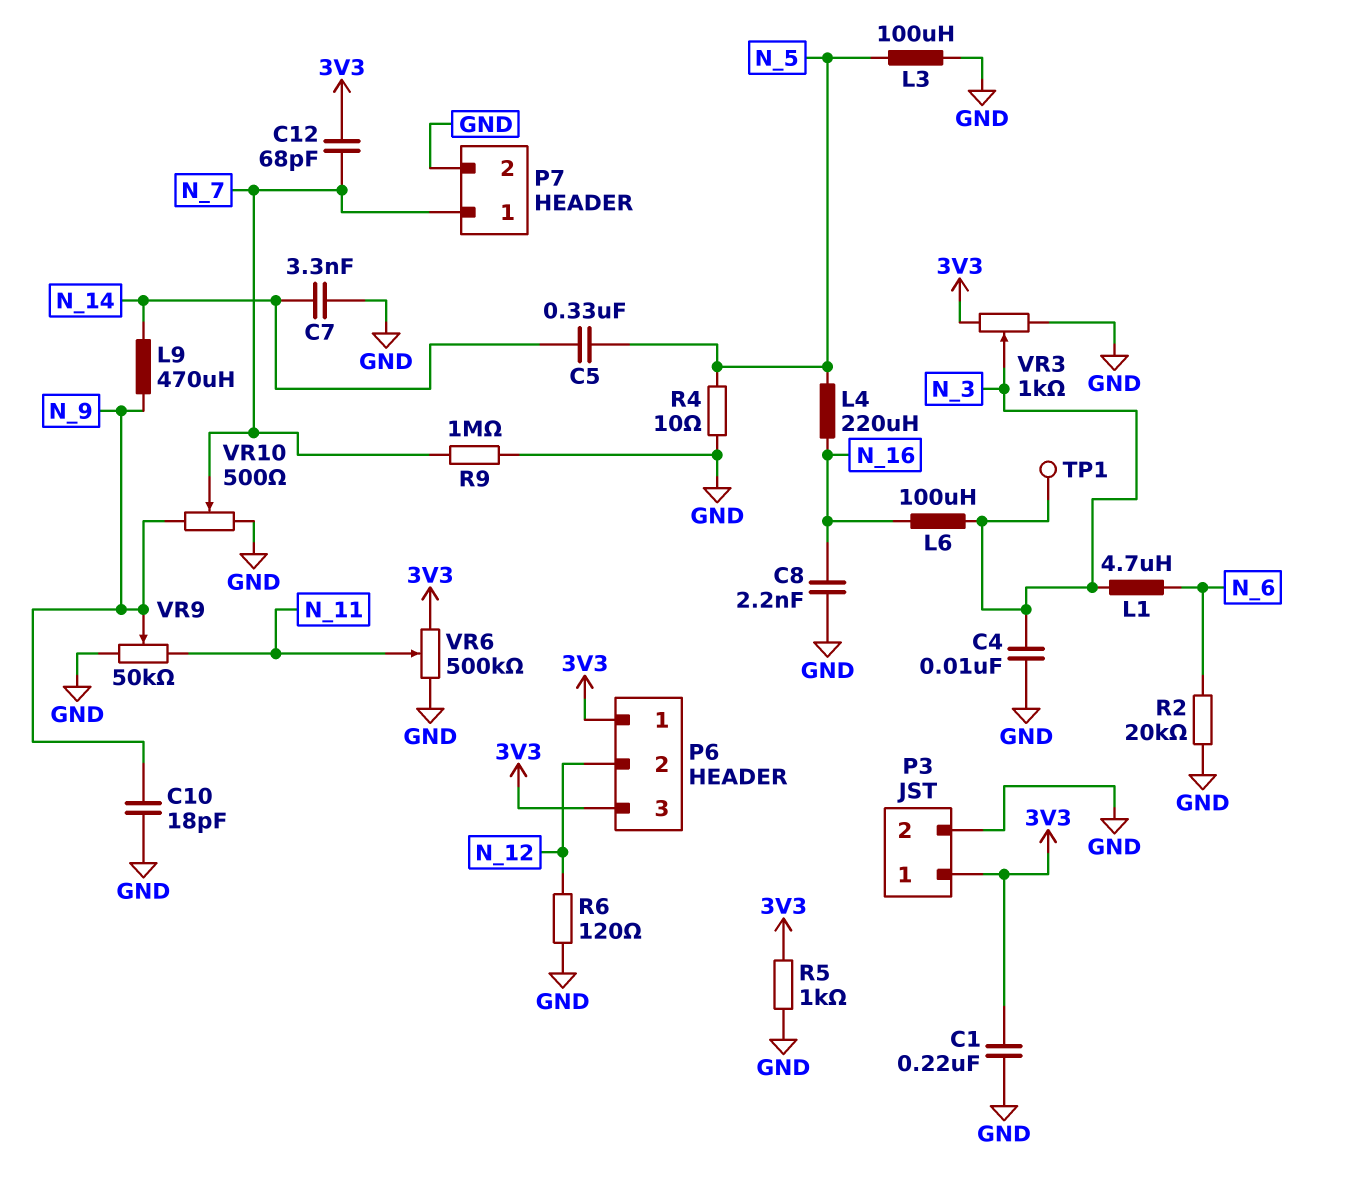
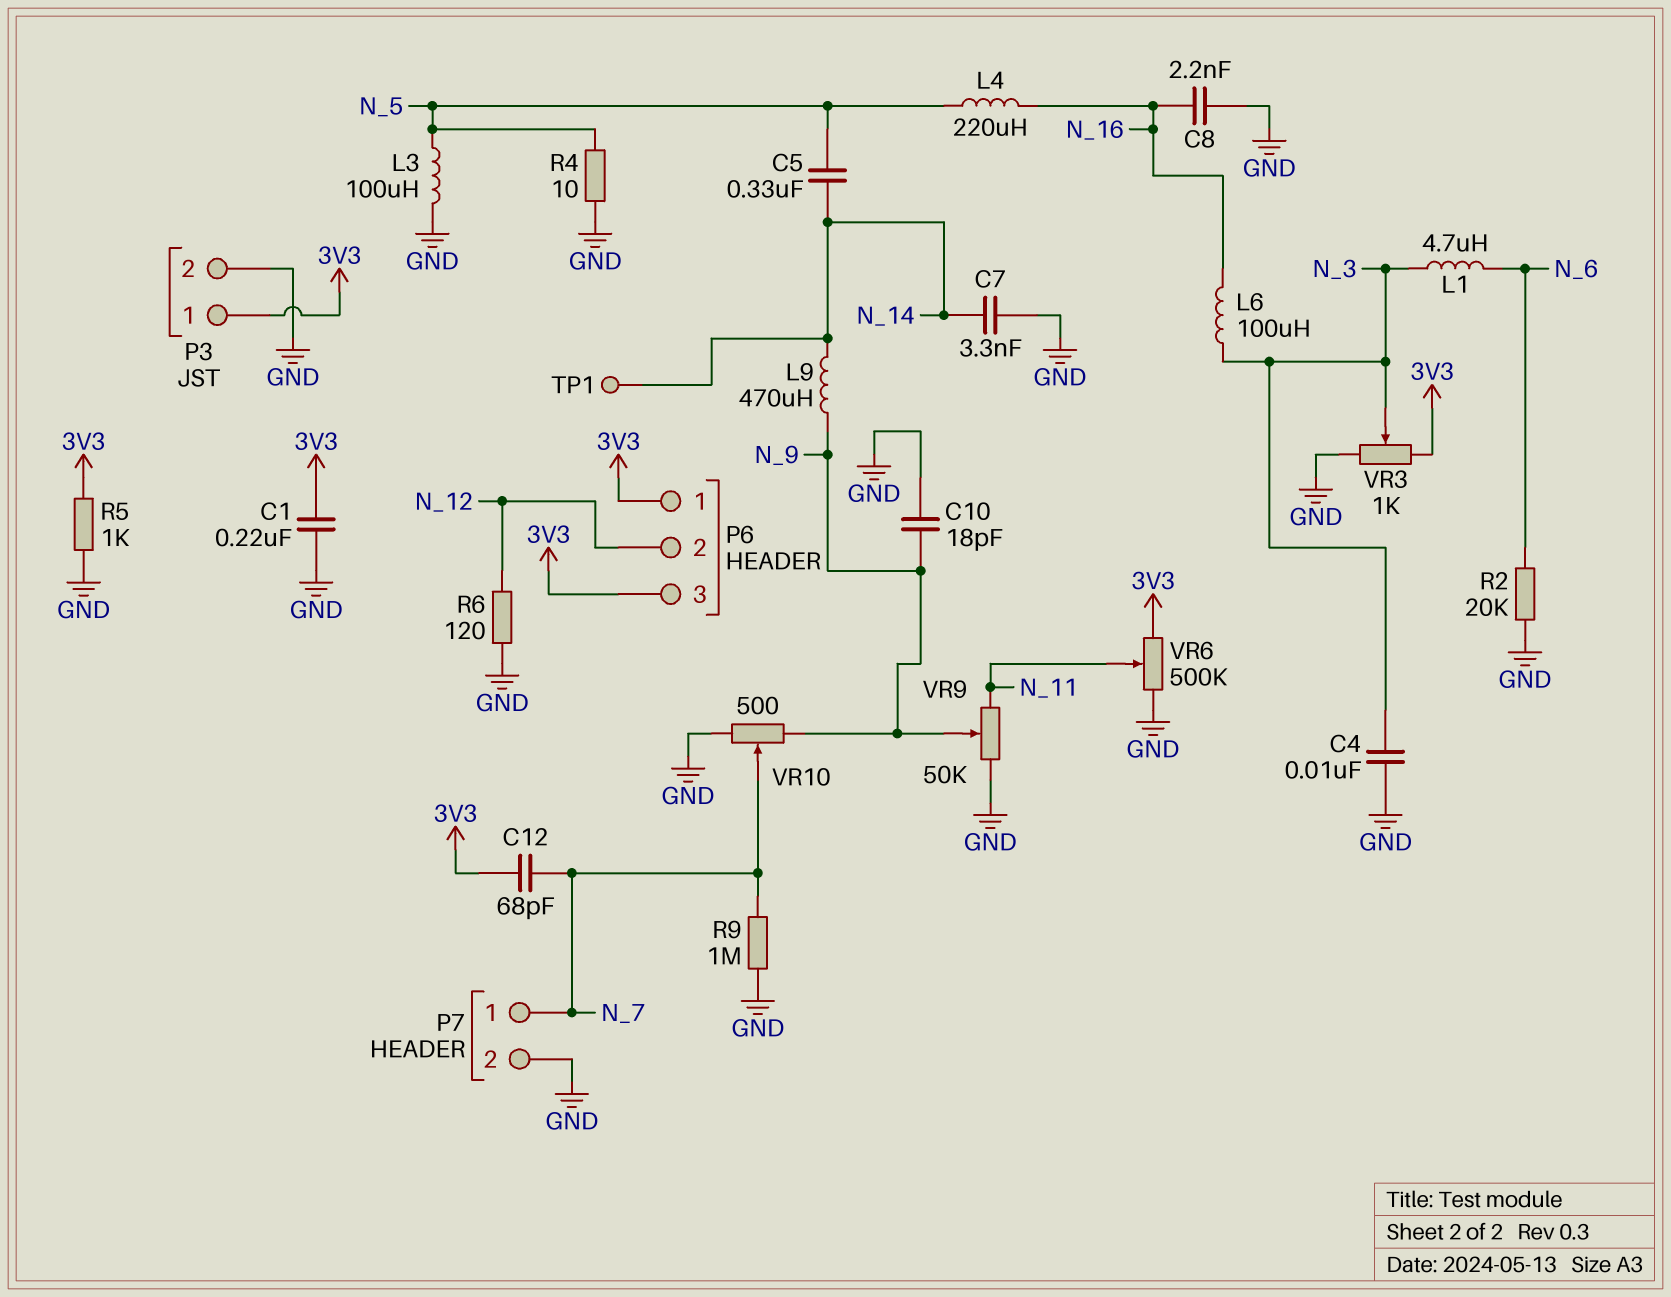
TP1: test point (N_3) -> test point (N_14)

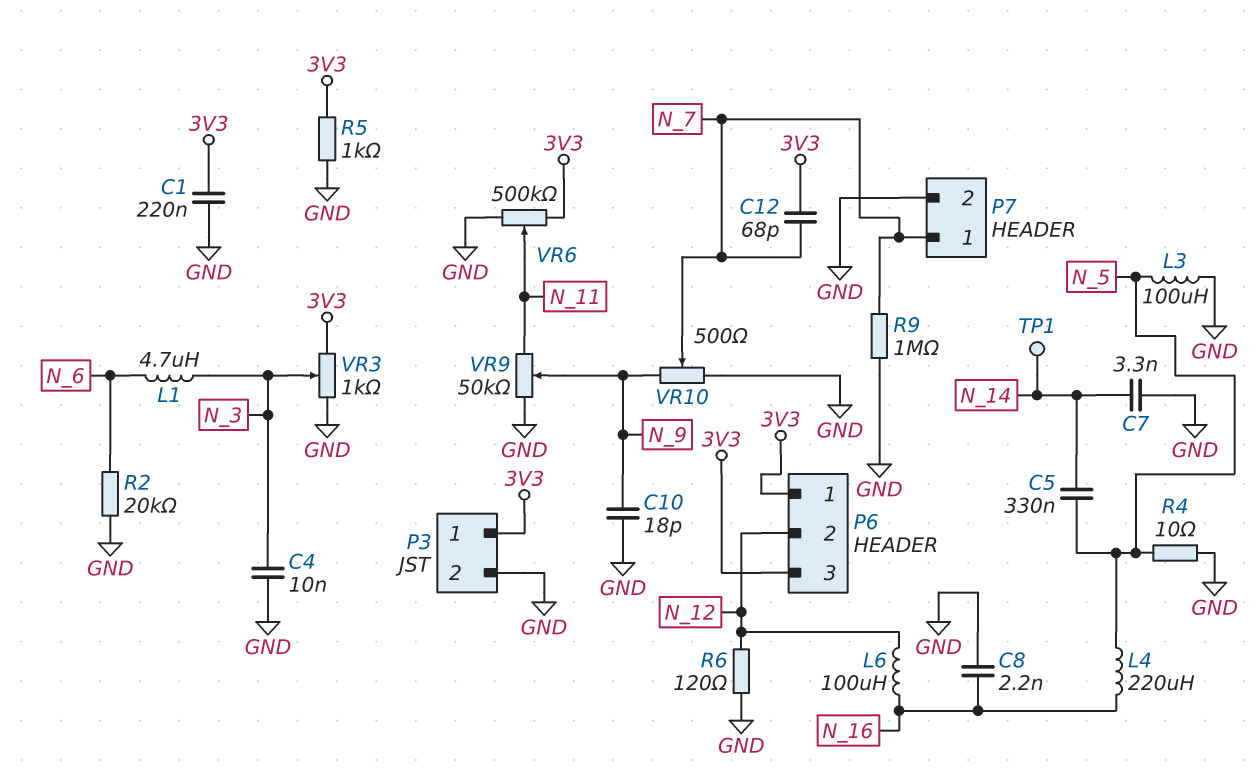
L6: 100uH (N_3, N_16) -> 100uH (N_12, N_16)
L9: 470uH (N_9, N_14) -> none

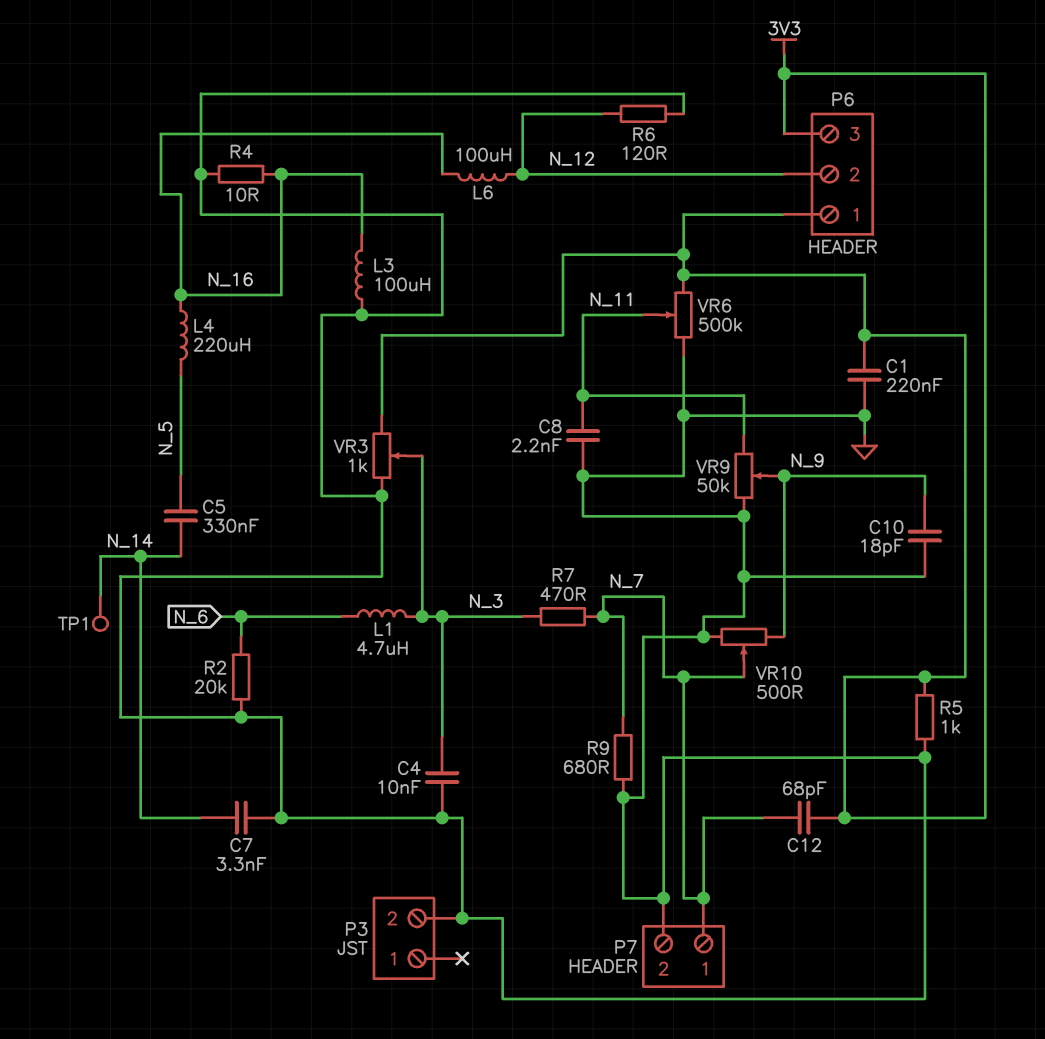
C8: 2.2nF (GND, N_16) -> 2.2nF (GND, N_11)
L3: 100uH (GND, N_5) -> 100uH (GND, N_16)
P3 pin 1: 3V3 -> none
R4: 10 (GND, N_5) -> 10 (GND, N_16)
R7: none -> 470 (N_3, N_7)
R9: 1M (GND, N_7) -> 680 (GND, N_7)

